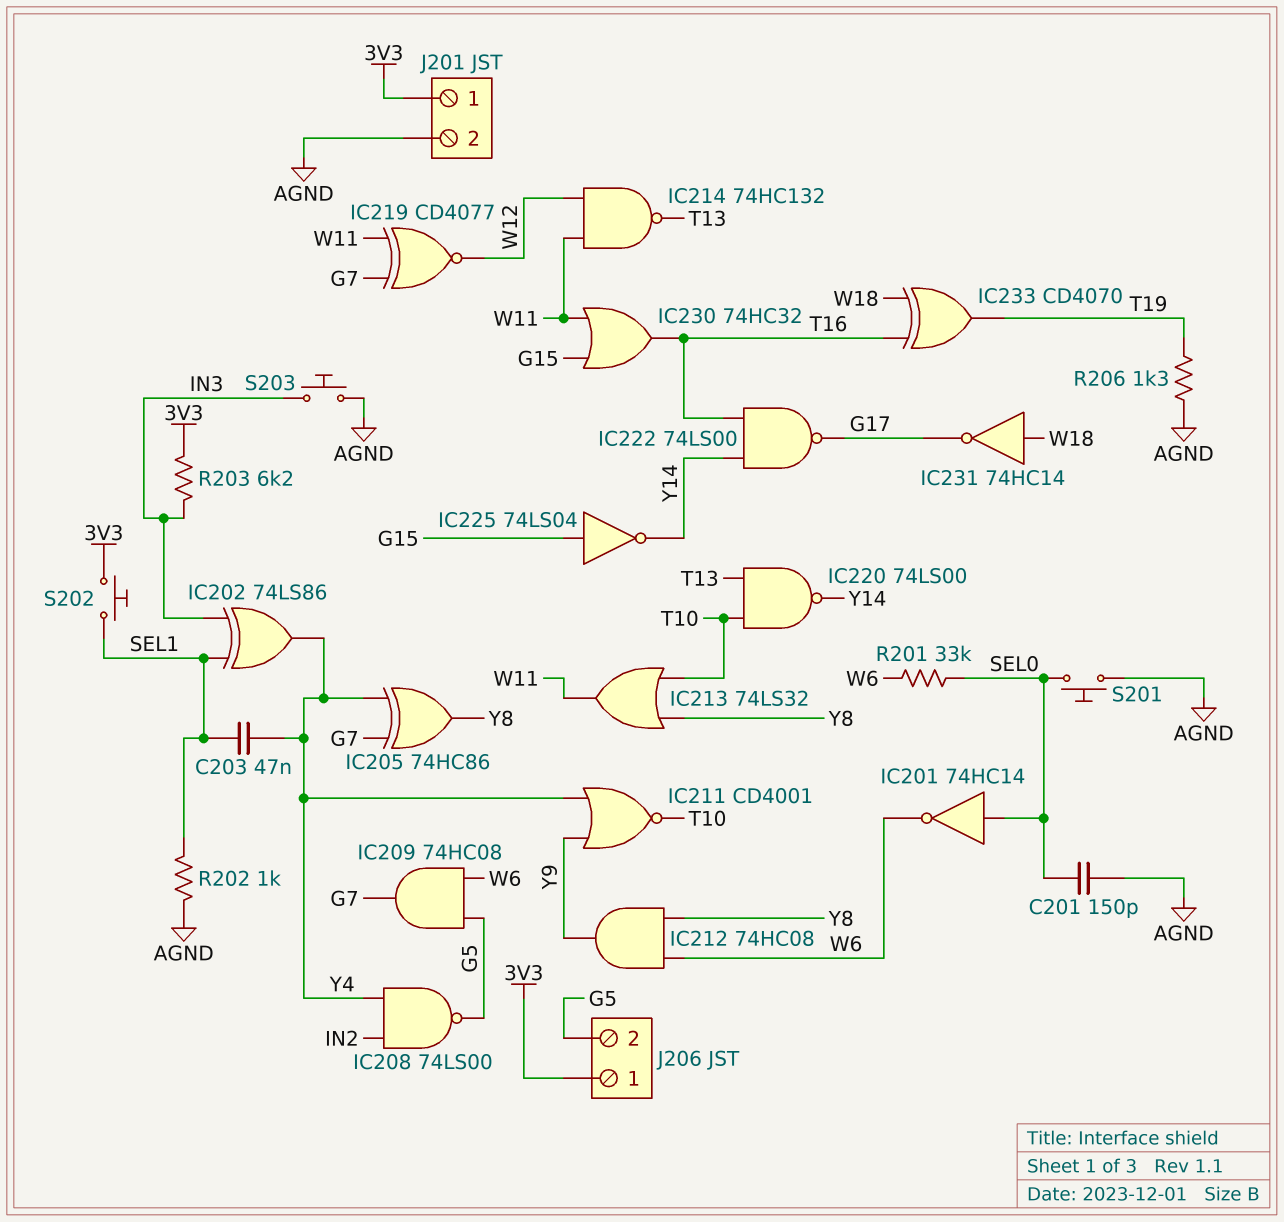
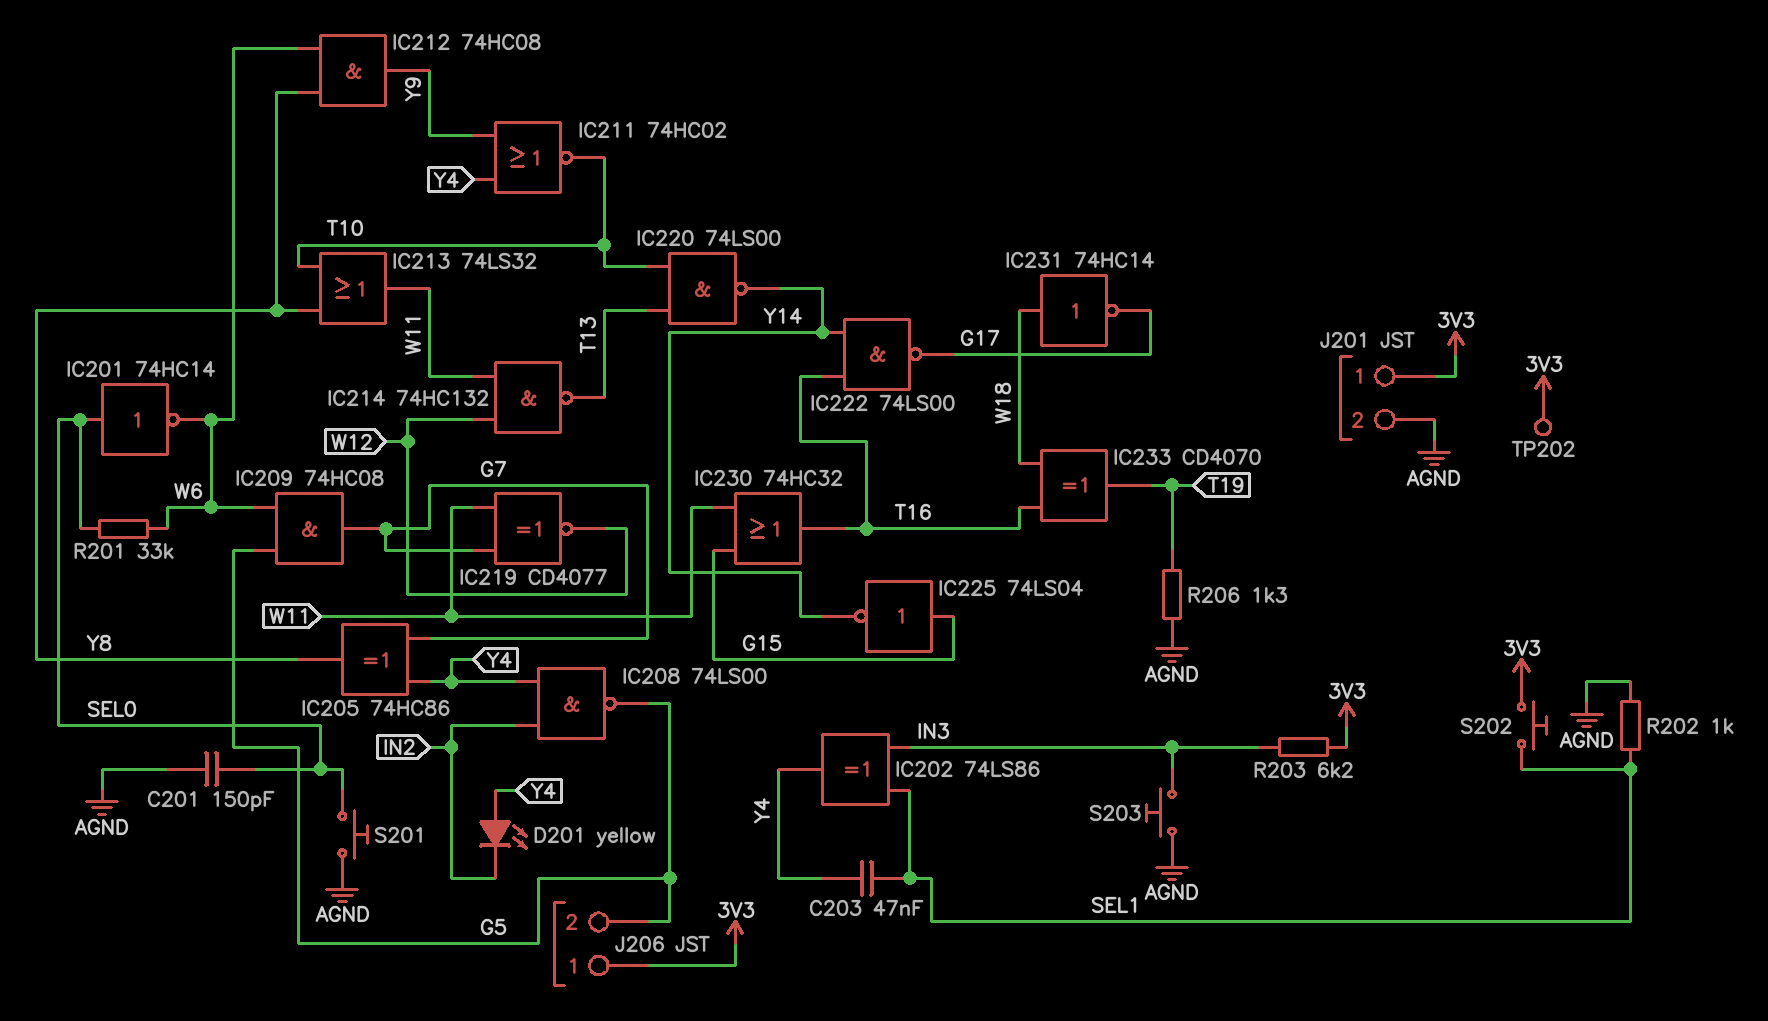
D201: none -> LED yellow (A Y4, K IN2)
IC211: NOR CD4001 (in Y4, in Y9, out T10) -> NOR 74HC02 (in Y4, in Y9, out T10)
TP202: none -> test point (3V3)

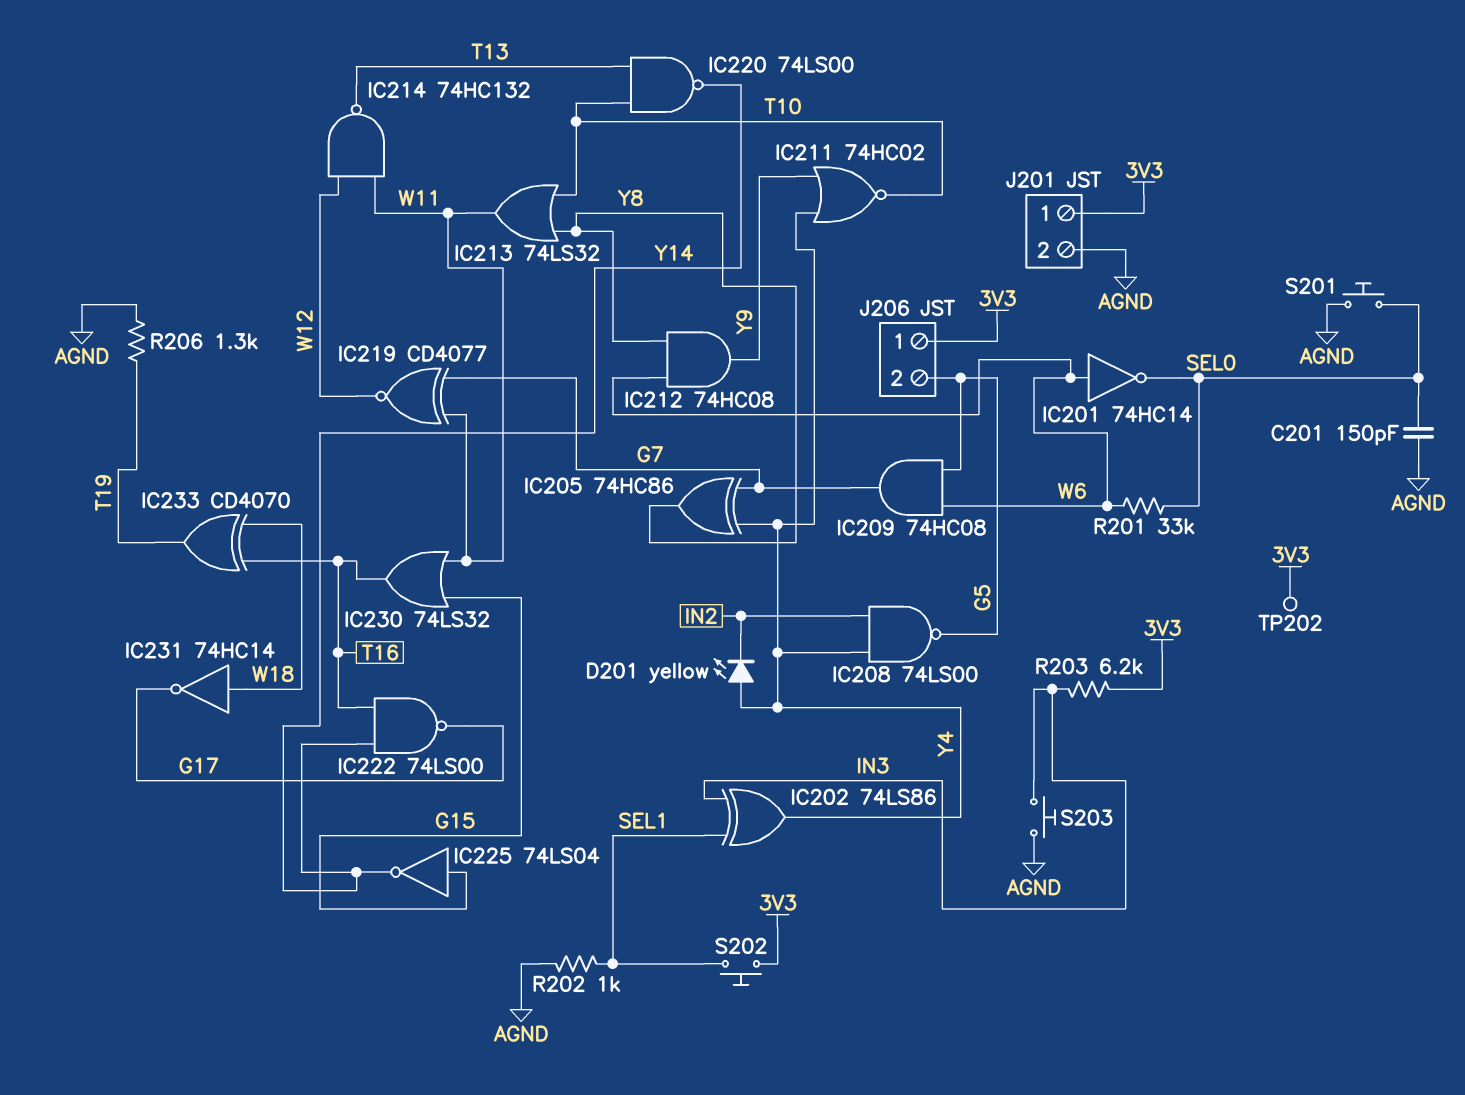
C203: 47nF (SEL1, Y4) -> none
IC201: NOT 74HC14 (in SEL0, out W6) -> NOT 74HC14 (in W6, out SEL0)
IC230: OR 74HC32 (in G15, in W11, out T16) -> OR 74LS32 (in G15, in W11, out T16)

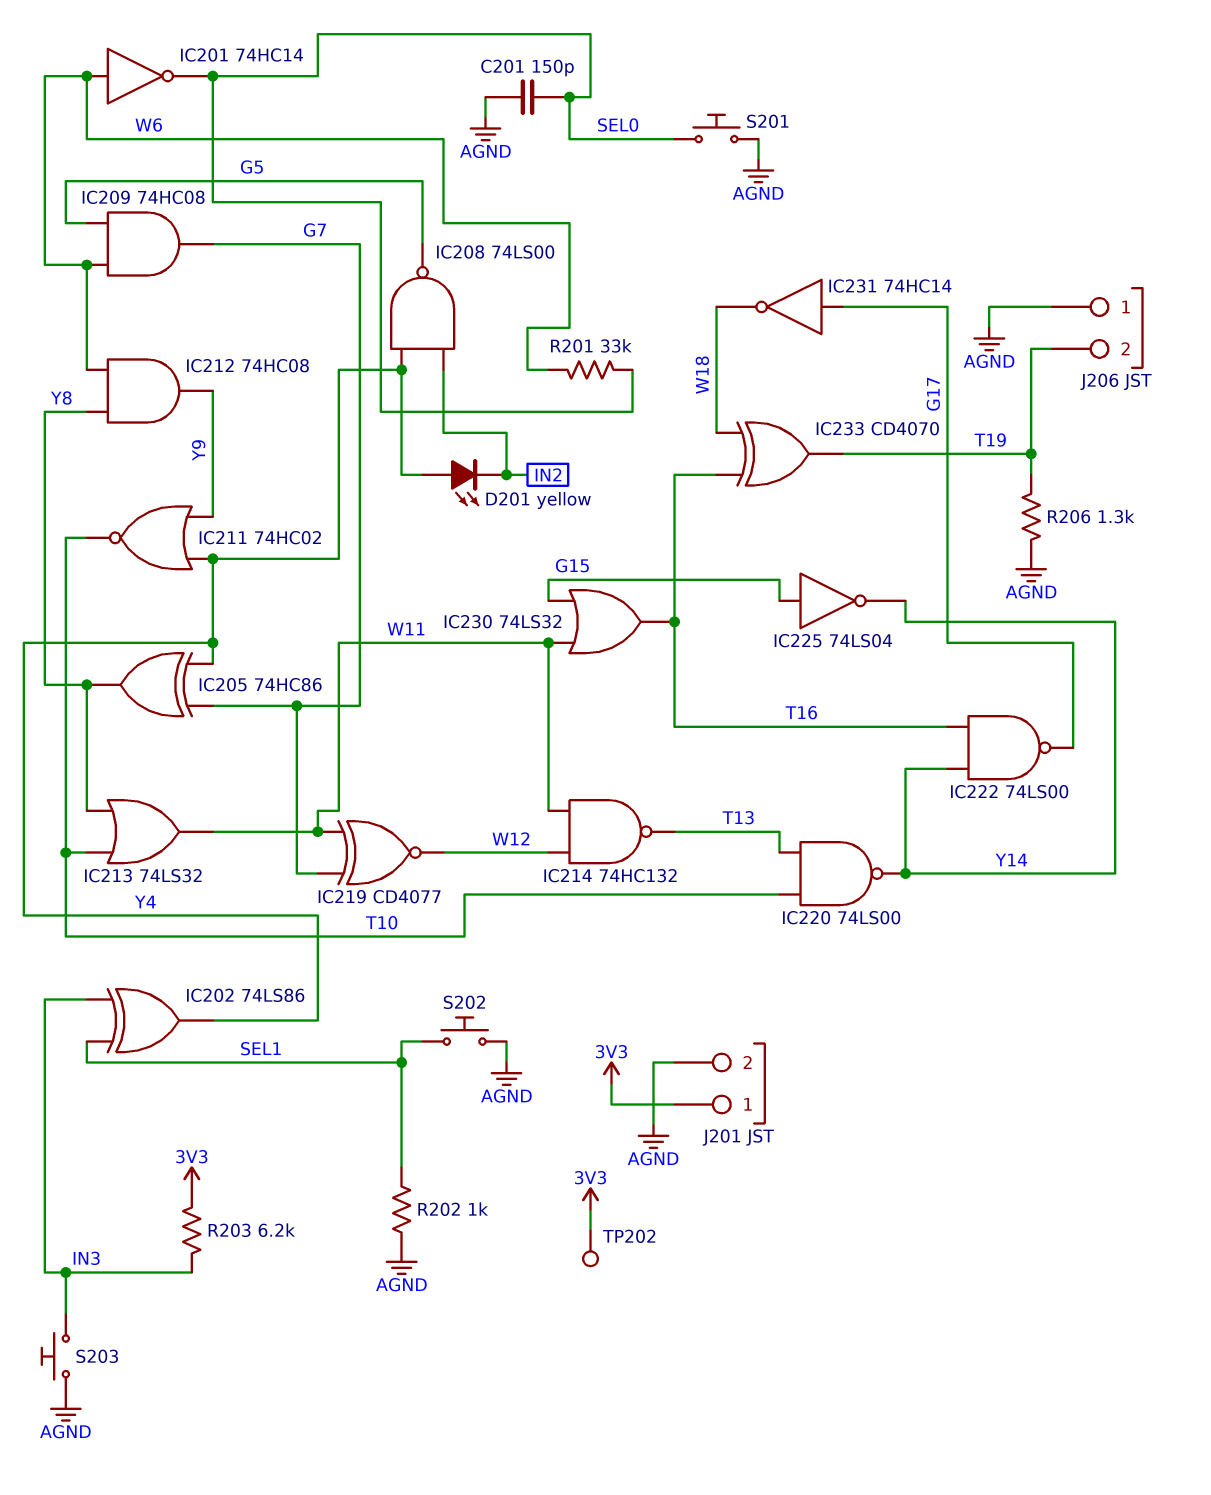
IC231: NOT 74HC14 (in W18, out G17) -> NOT 74HC14 (in G17, out W18)
J206 pin 1: 3V3 -> AGND
J206 pin 2: G5 -> T19
S202: button (3V3, SEL1) -> button (AGND, SEL1)

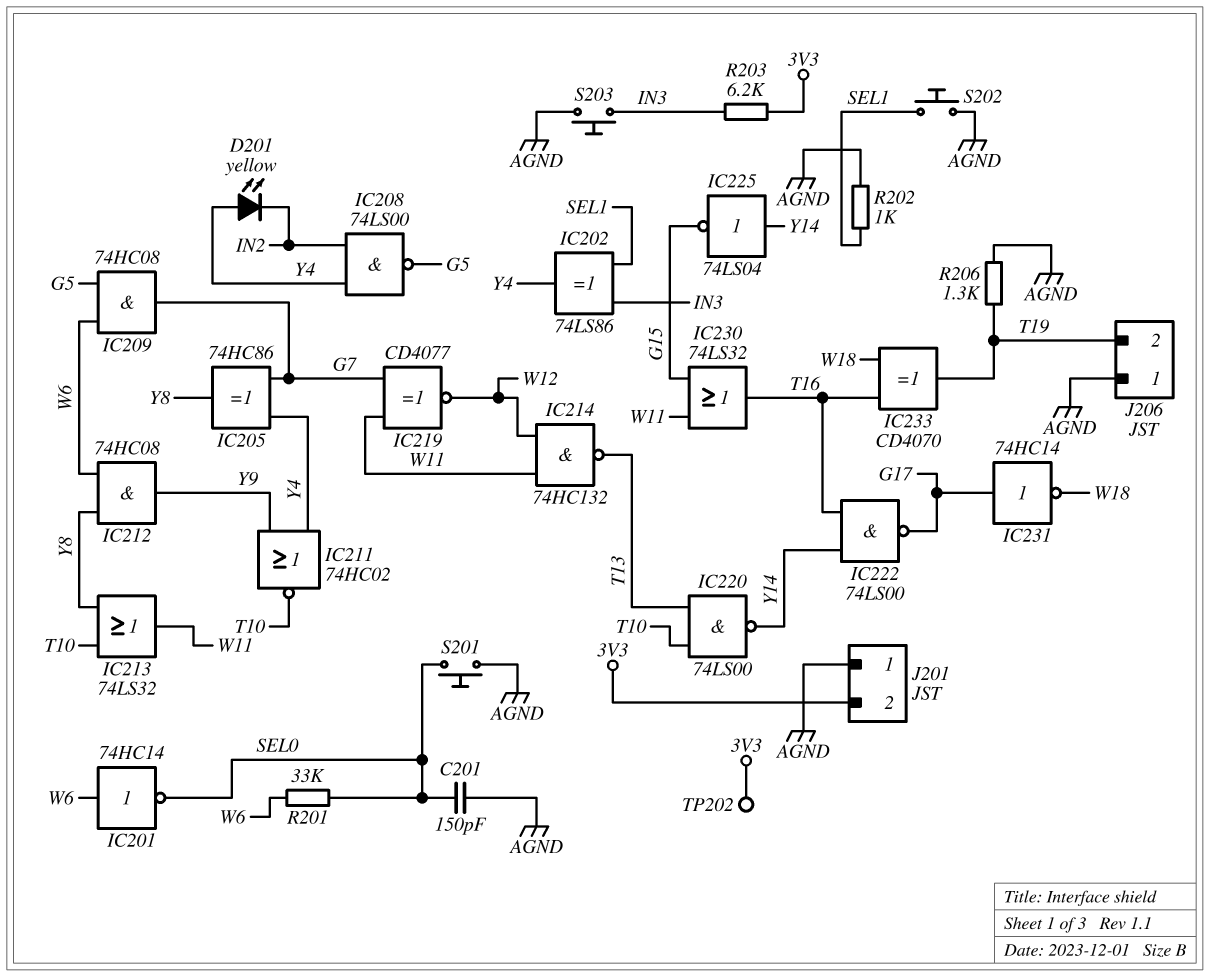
IC225: NOT 74LS04 (in G15, out Y14) -> NOT 74LS04 (in Y14, out G15)
J201 pin 1: 3V3 -> AGND
J201 pin 2: AGND -> 3V3

